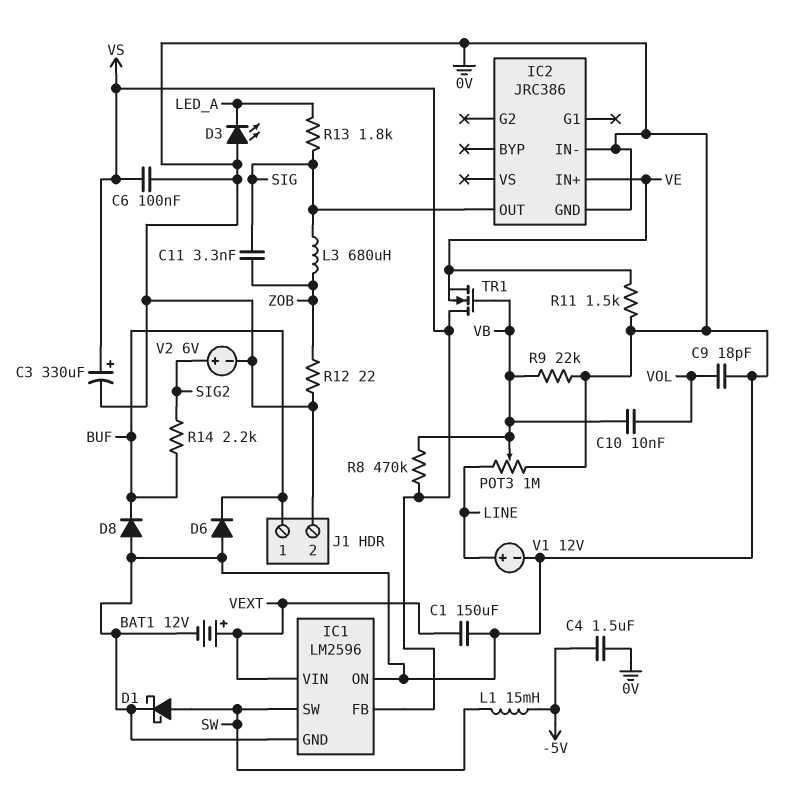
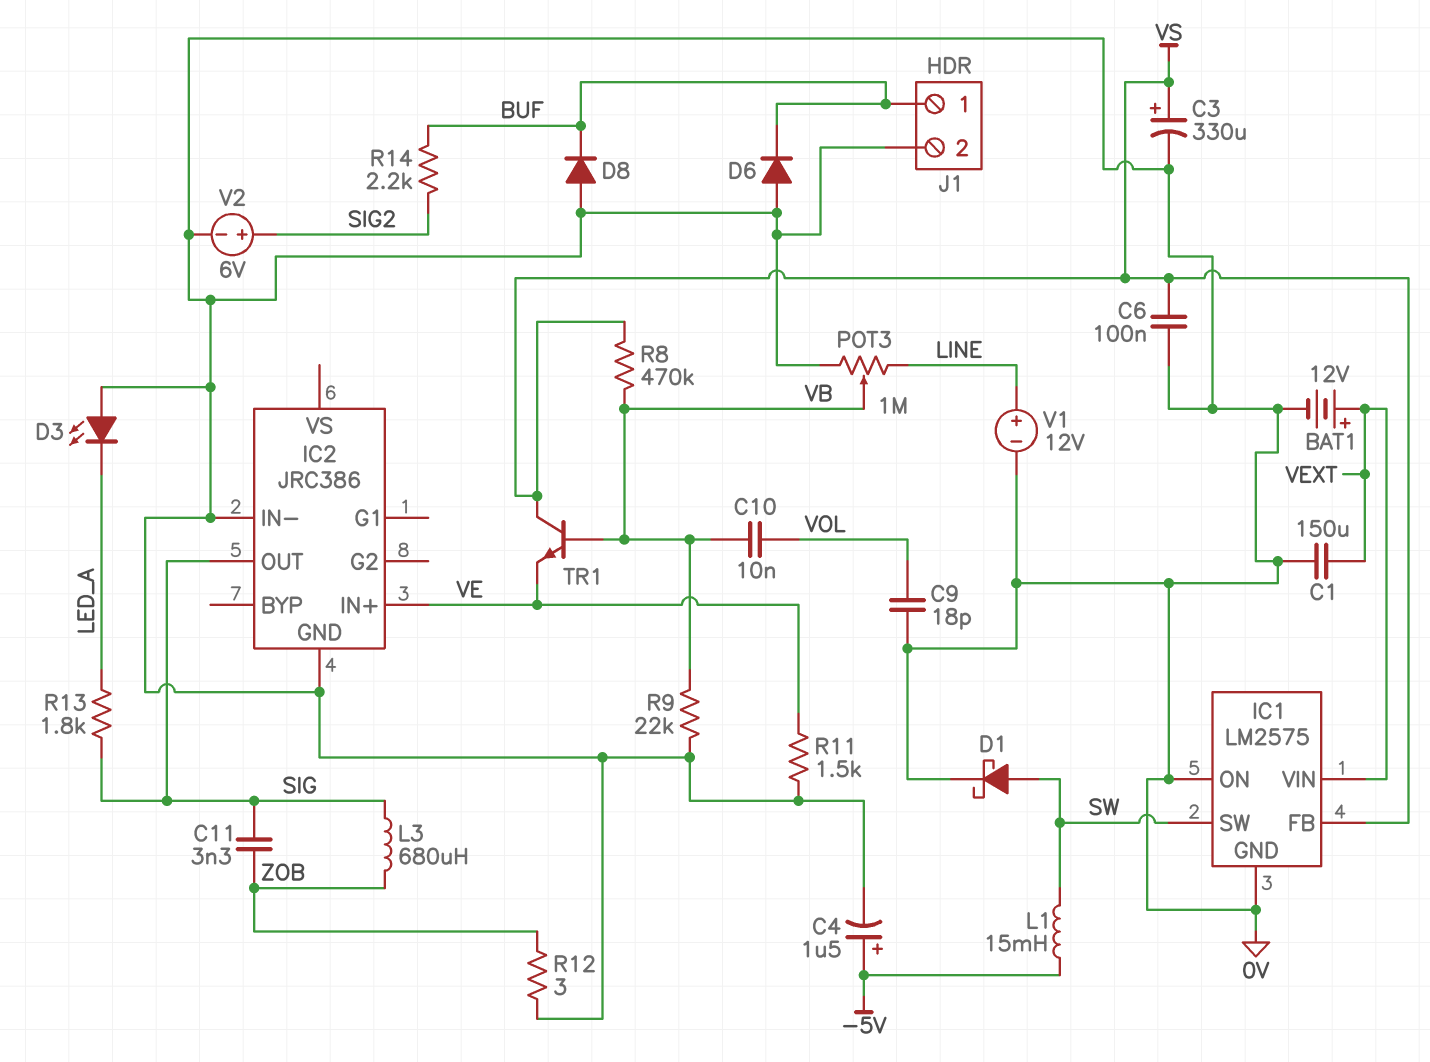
C4: 1.5uF (-5V, 0V) -> 1.5uF (plus -5V, minus 0V)
IC1: LM2596 -> LM2575
R12: 22 (0V, ZOB) -> 3 (0V, ZOB)
TR1: NMOS (G VB, D VS, S VE) -> NPN (B VB, C VS, E VE)

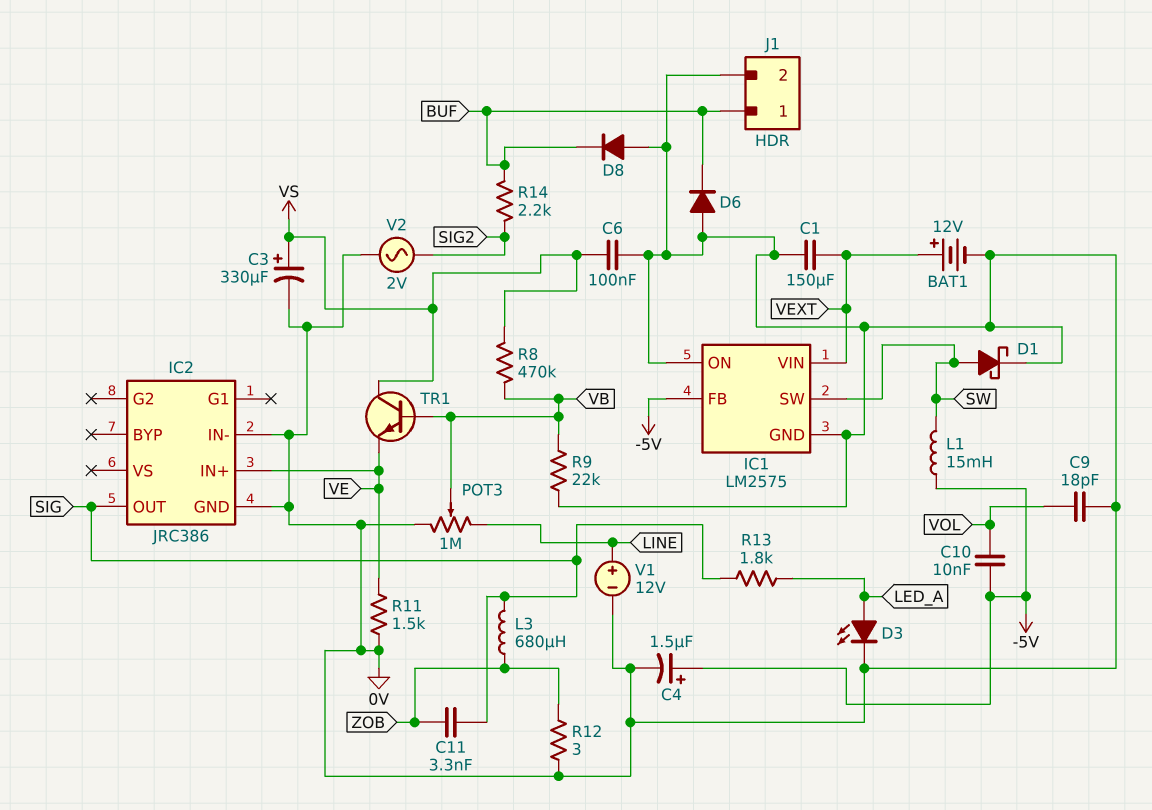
C10: 10nF (VB, VOL) -> 10nF (-5V, VOL)
D3: LED (A 0V, K LED_A) -> LED (A LED_A, K 0V)
IC1 pin FB: VS -> -5V
V2: 6V (plus SIG2, minus 0V) -> AC 2V (0V, SIG2)

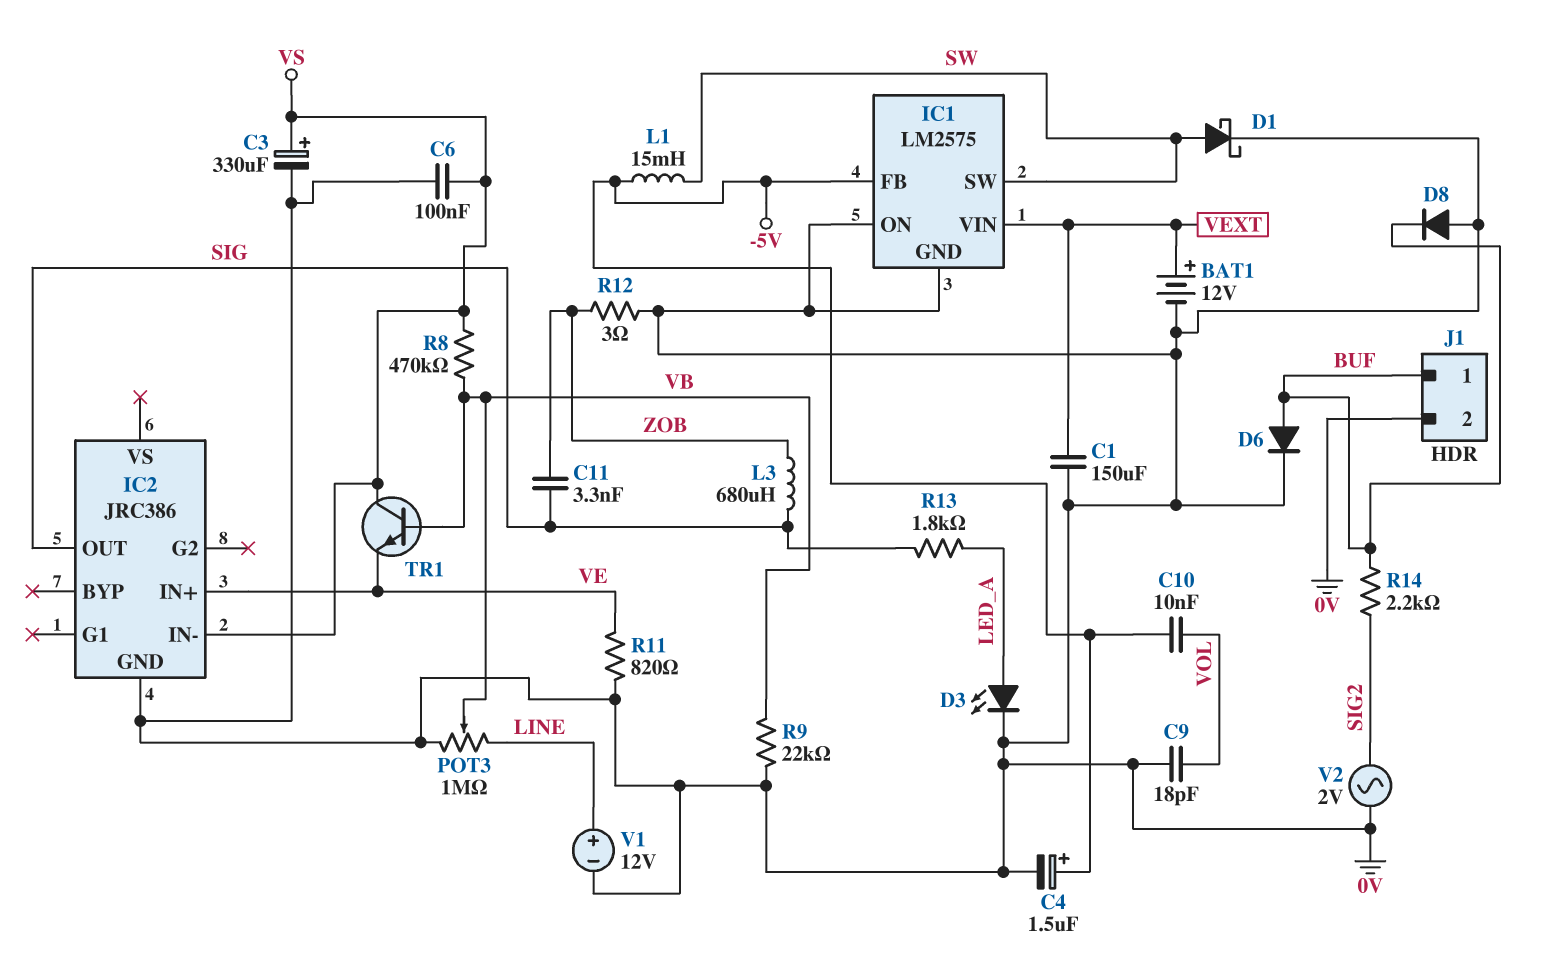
D6: diode (A 0V, K BUF) -> diode (A BUF, K 0V)
IC2 pin IN-: 0V -> VS
R11: 1.5k (0V, VE) -> 820 (0V, VE)

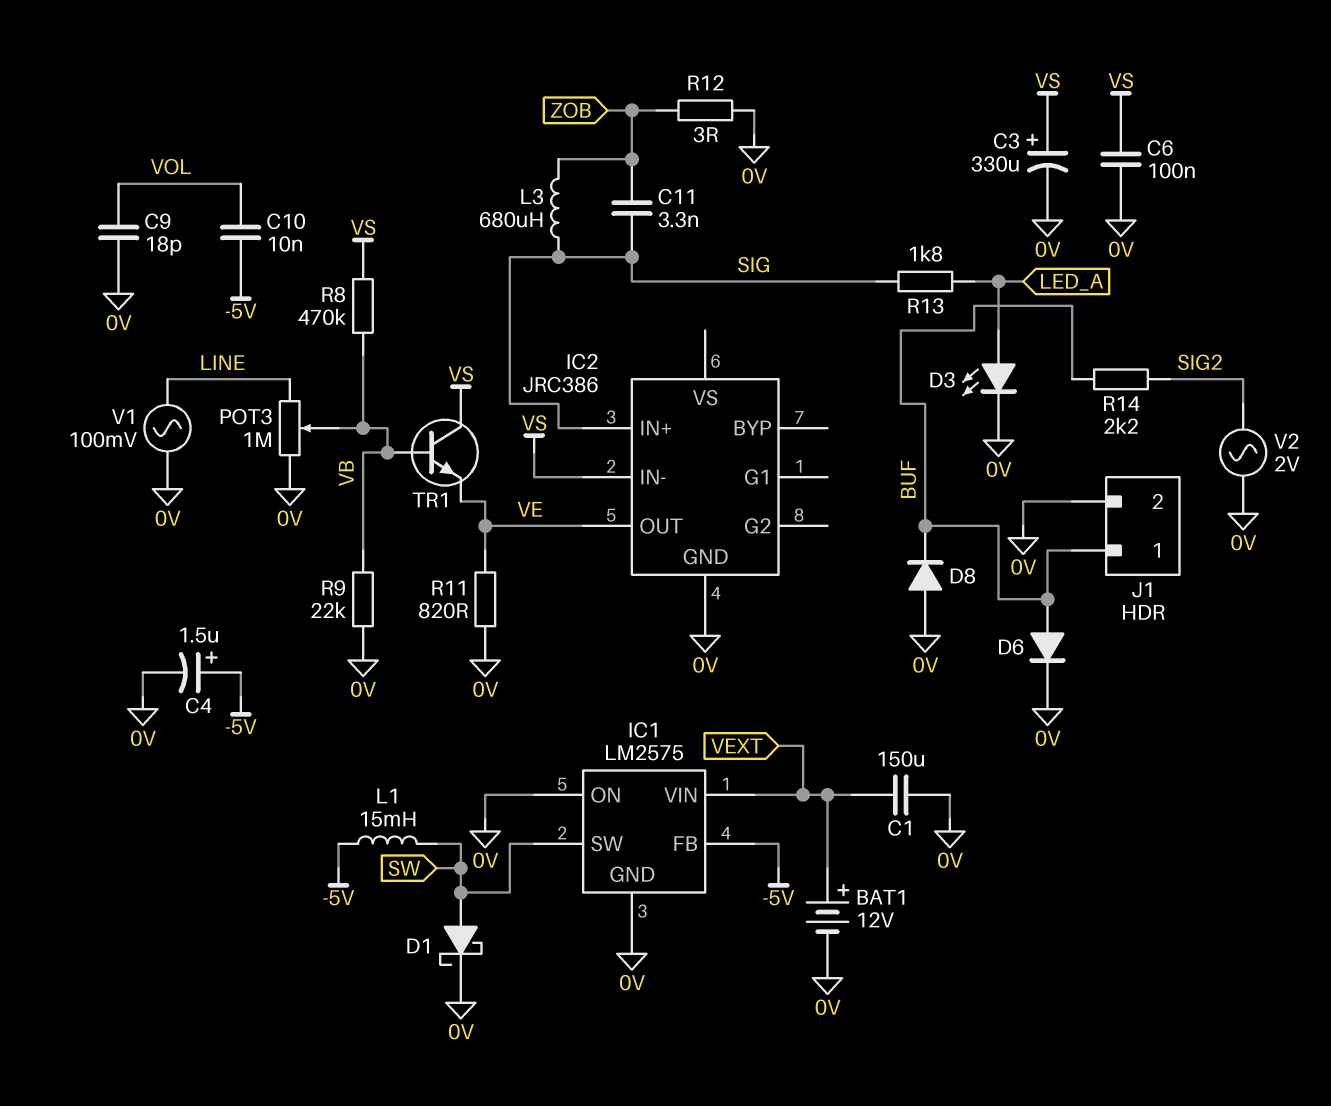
IC2 pin IN+: VE -> SIG
IC2 pin OUT: SIG -> VE
V1: 12V (plus LINE, minus 0V) -> AC 100mV (0V, LINE)

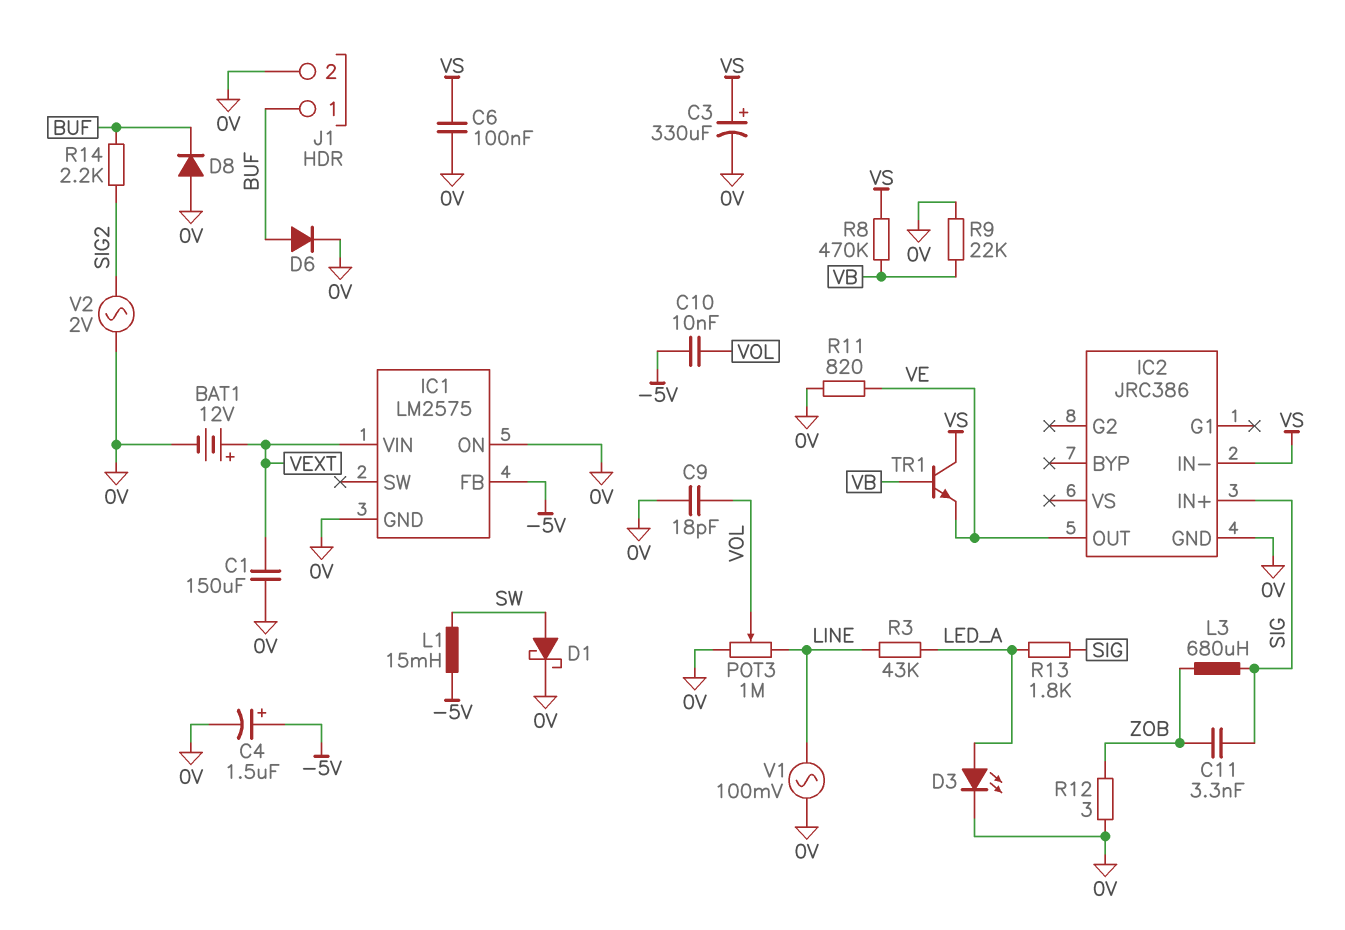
IC1 pin SW: SW -> none
POT3: 1M (0V, LINE, wiper VB) -> 1M (0V, LINE, wiper VOL)
R3: none -> 43k (LED_A, LINE)

